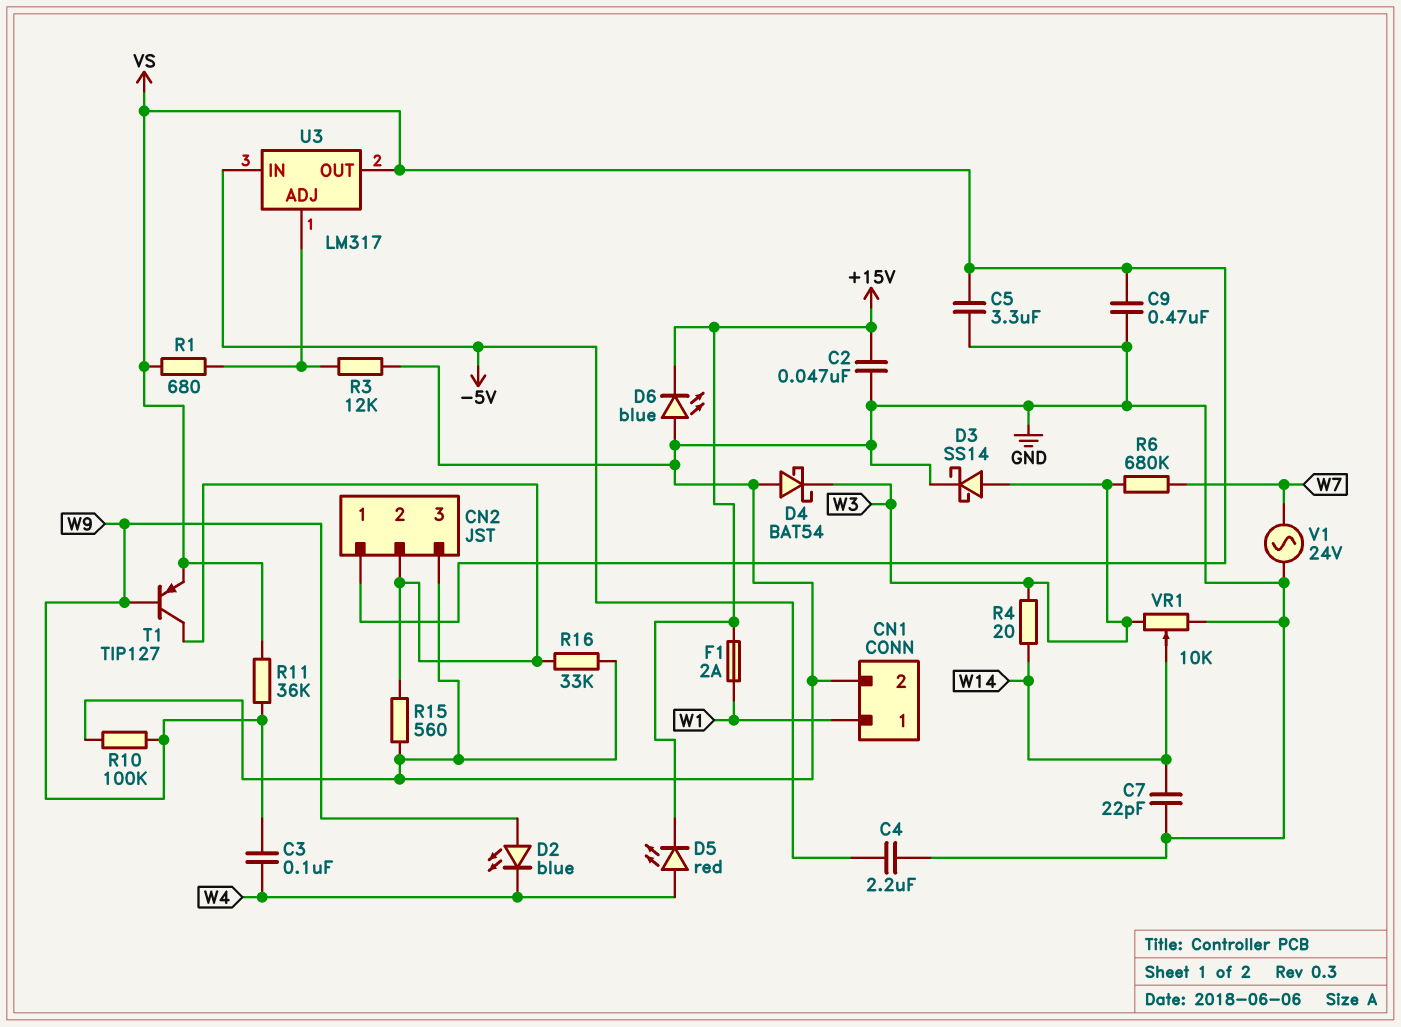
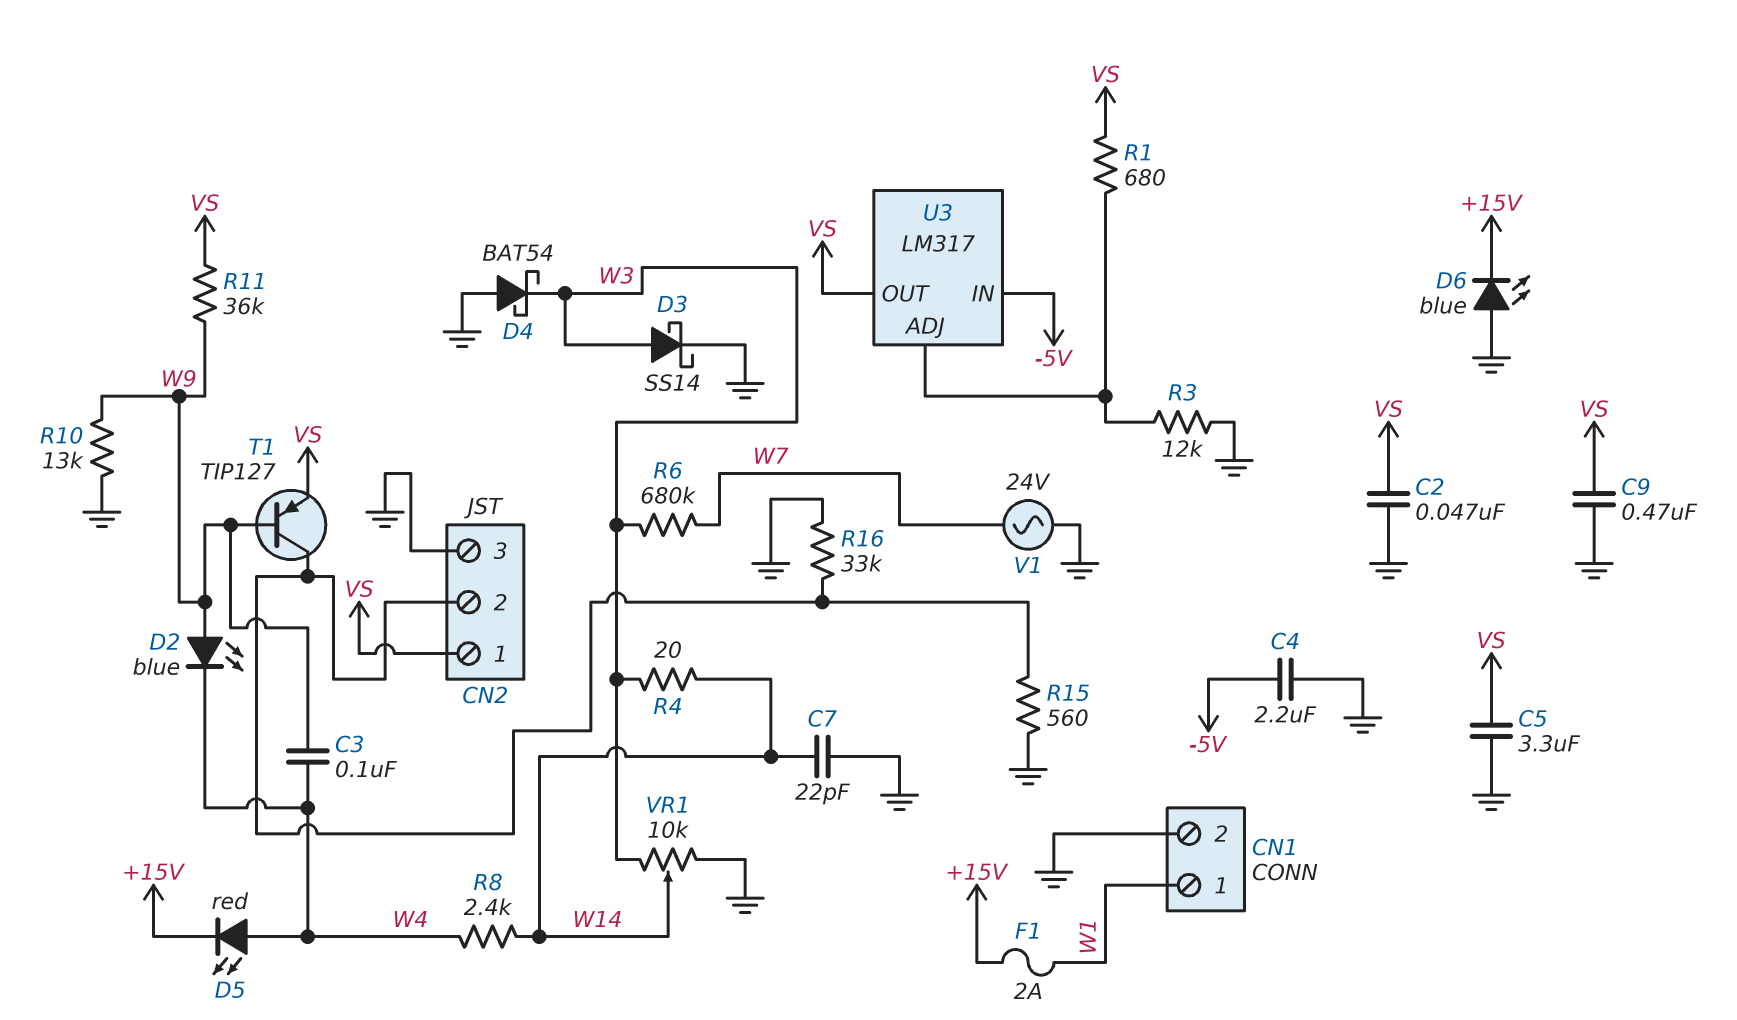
C2: 47nF (+15V, GND) -> 47nF (GND, VS)
R8: none -> 2.4k (W4, W14)
R10: 100k (GND, W9) -> 13k (GND, W9)

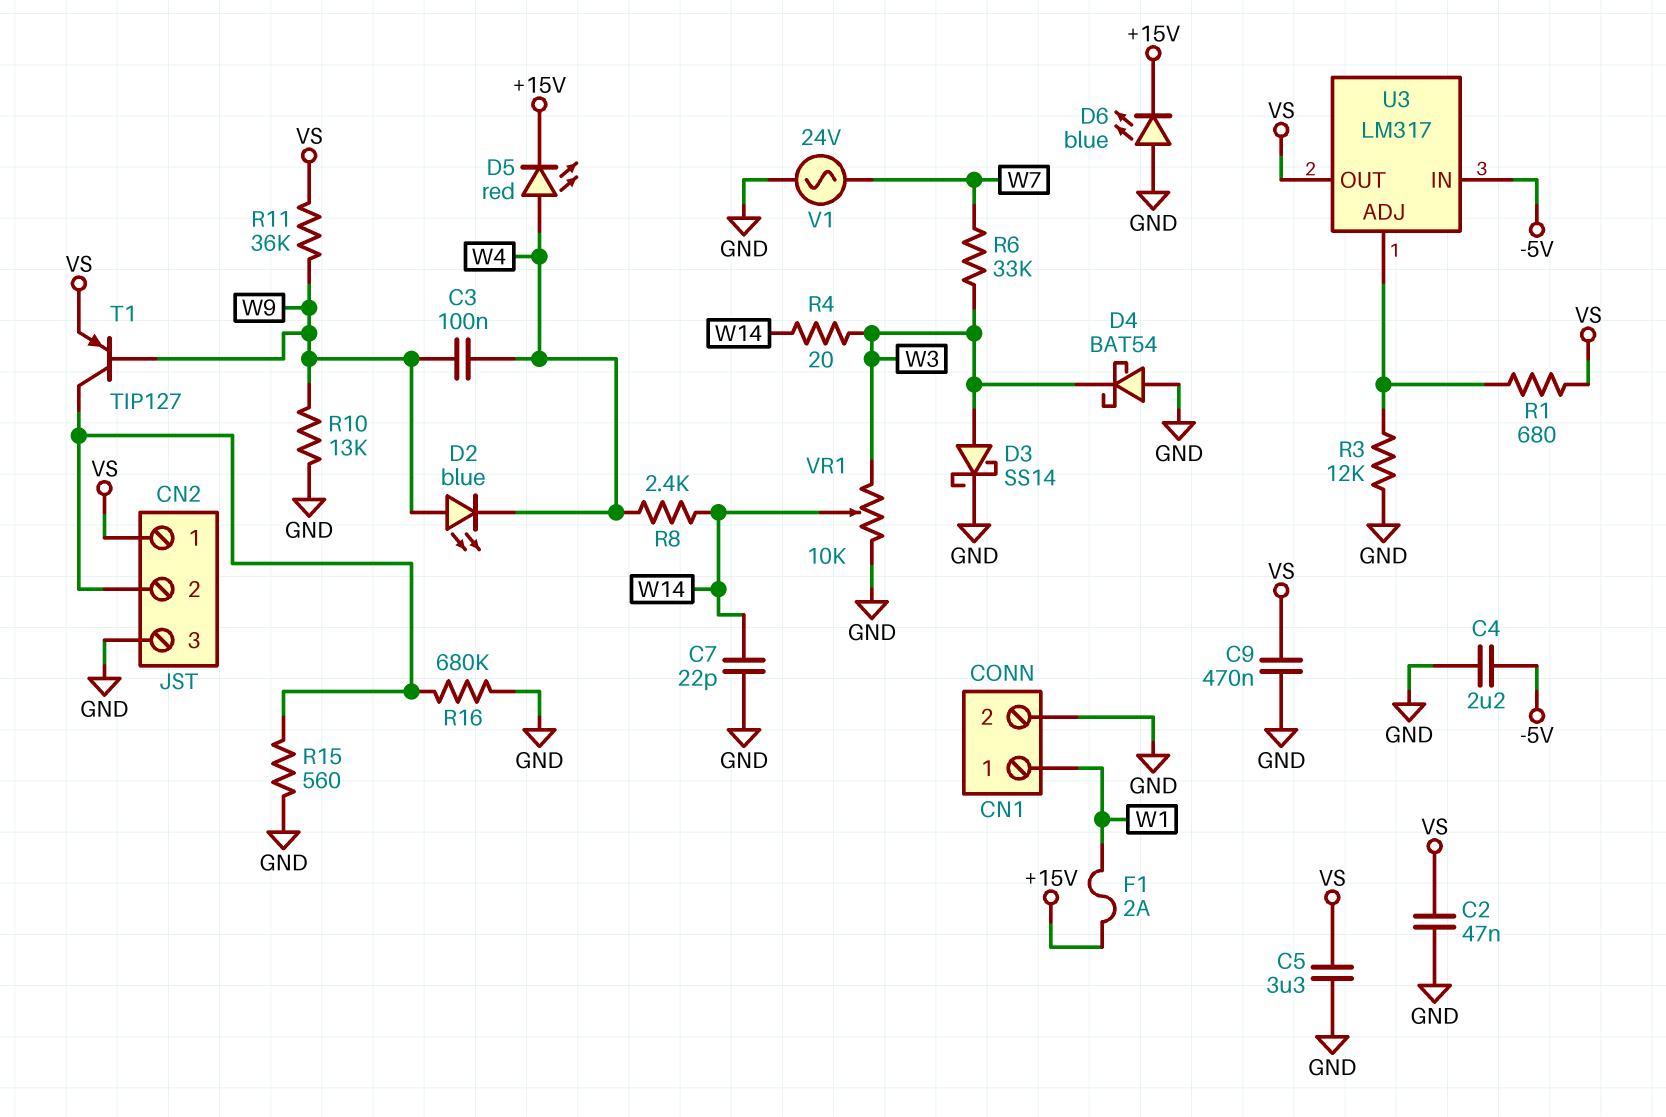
R6: 680k (W3, W7) -> 33k (W3, W7)
R16: 33k (CN2/2, GND) -> 680k (CN2/2, GND)

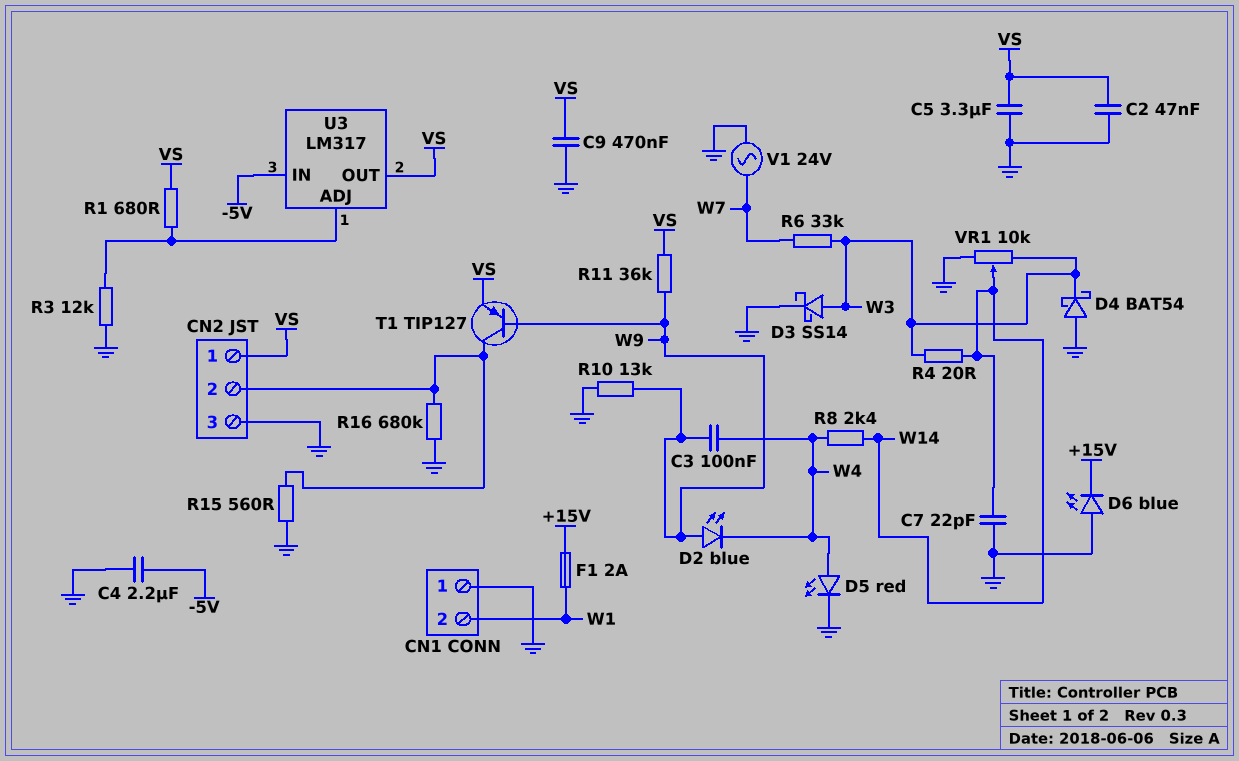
CN1 pin 1: W1 -> GND
CN1 pin 2: GND -> W1
D5: LED red (A W4, K +15V) -> LED red (A W4, K GND)

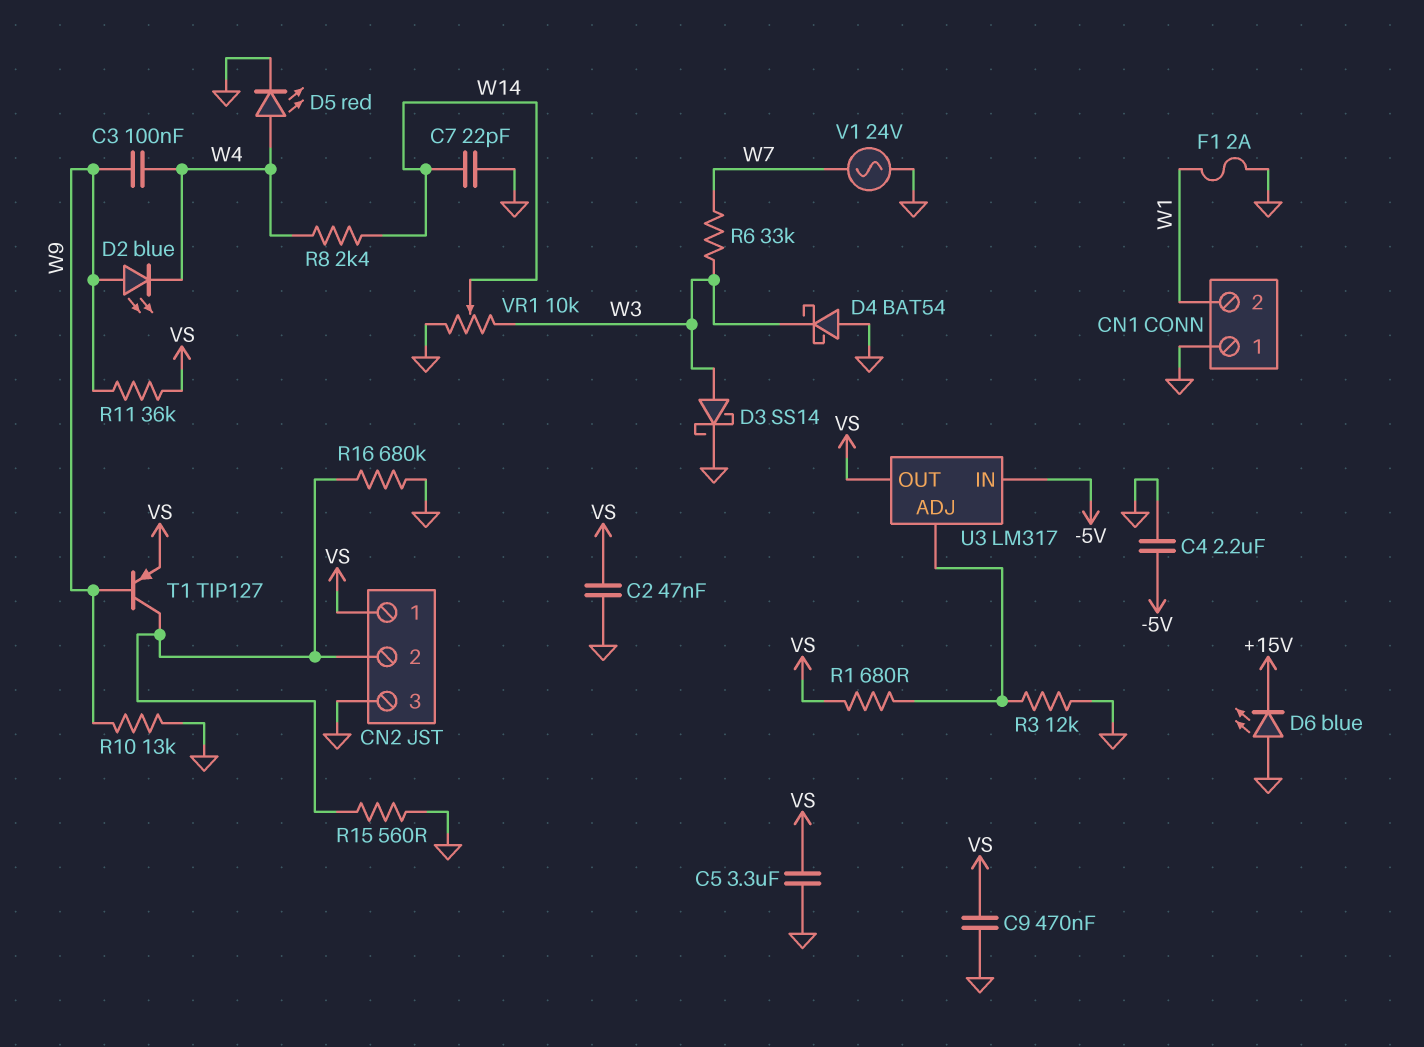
F1: 2A (+15V, W1) -> 2A (GND, W1)
R4: 20 (W3, W14) -> none

